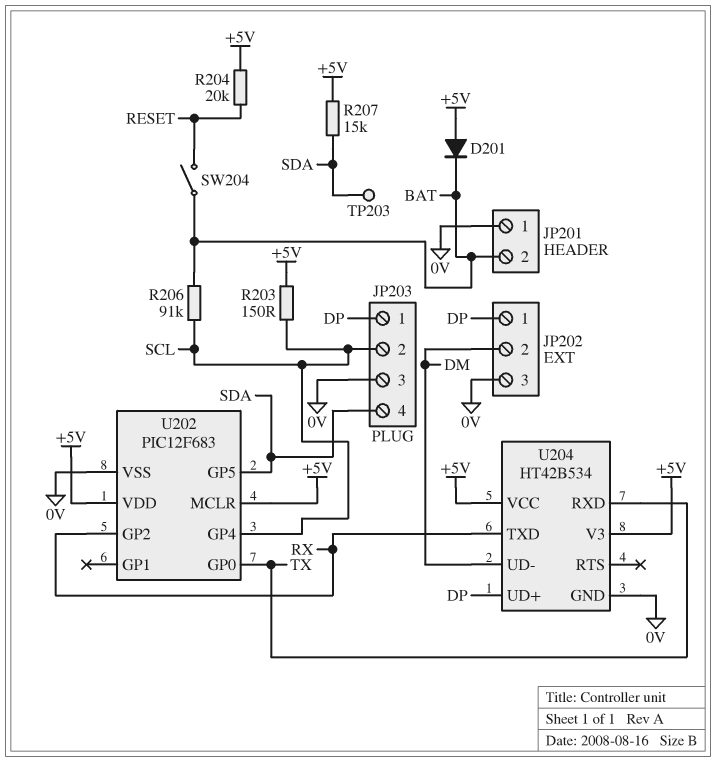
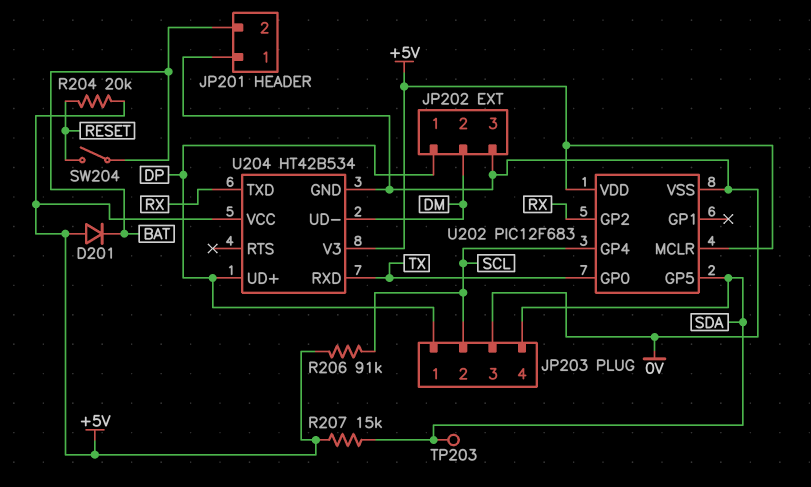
R203: 150 (+5V, SCL) -> none
R206: 91k (BAT, SCL) -> 91k (+5V, SCL)

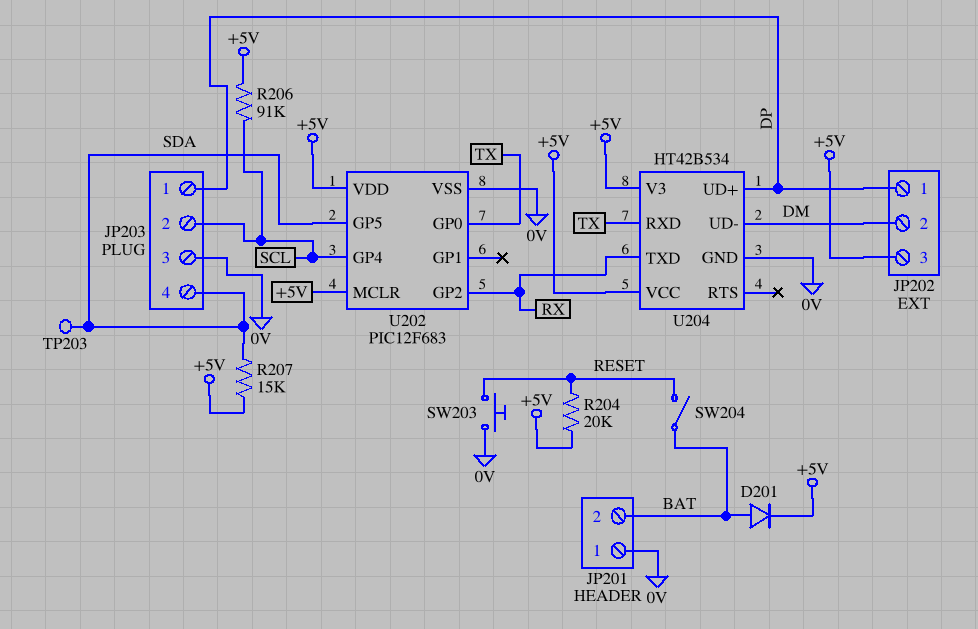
D201: diode (A +5V, K BAT) -> diode (A BAT, K +5V)
JP202 pin 3: 0V -> +5V
SW203: none -> button (0V, RESET)

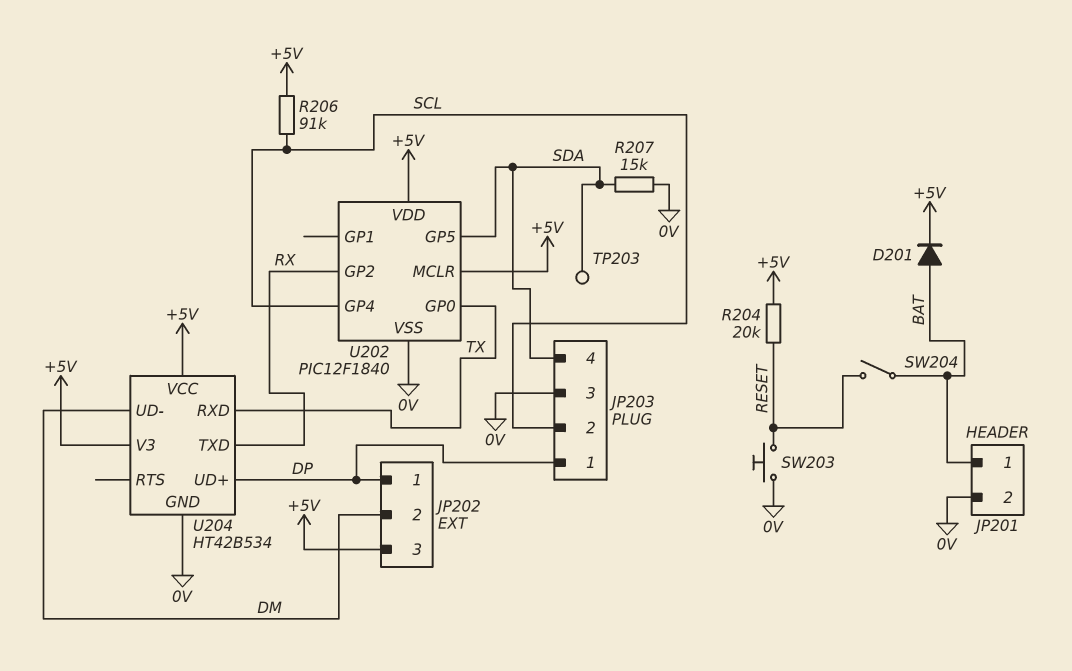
JP201 pin 1: 0V -> BAT
JP201 pin 2: BAT -> 0V
R207: 15k (+5V, SDA) -> 15k (0V, SDA)
U202: PIC12F683 -> PIC12F1840

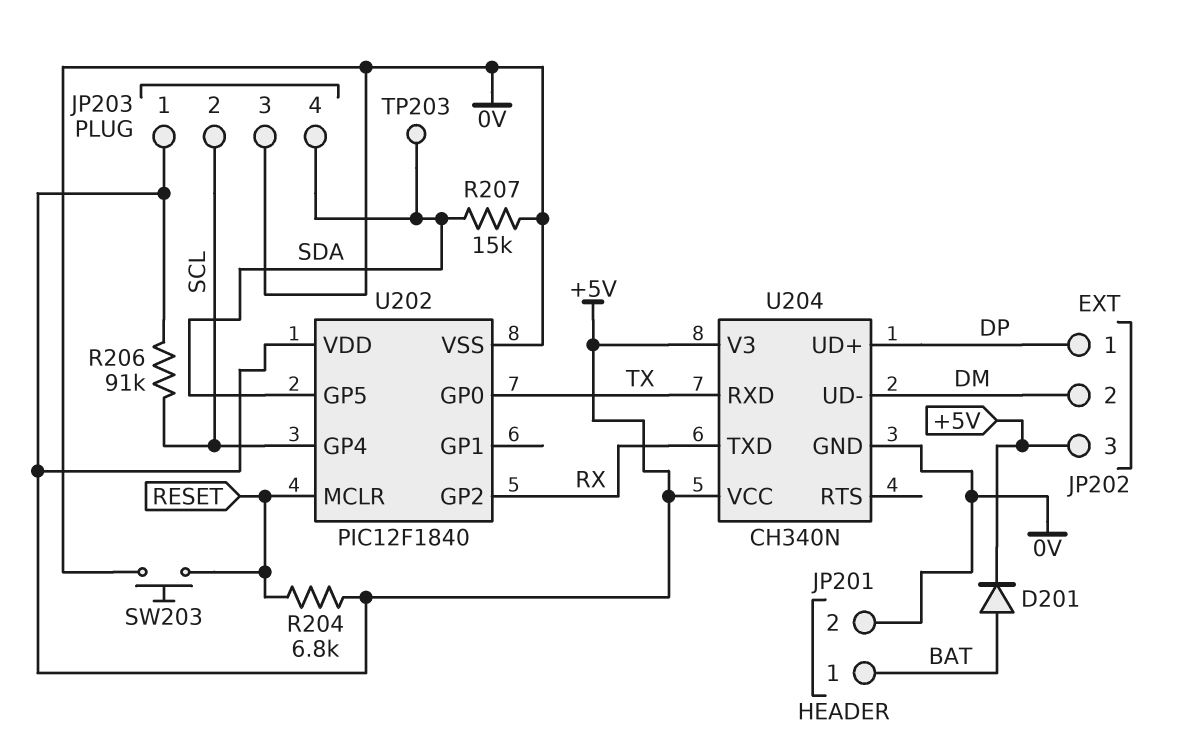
JP203 pin 1: DP -> +5V
R204: 20k (+5V, RESET) -> 6.8k (+5V, RESET)
SW204: switch (BAT, RESET) -> none
U202 pin MCLR: +5V -> RESET
U204: HT42B534 -> CH340N

